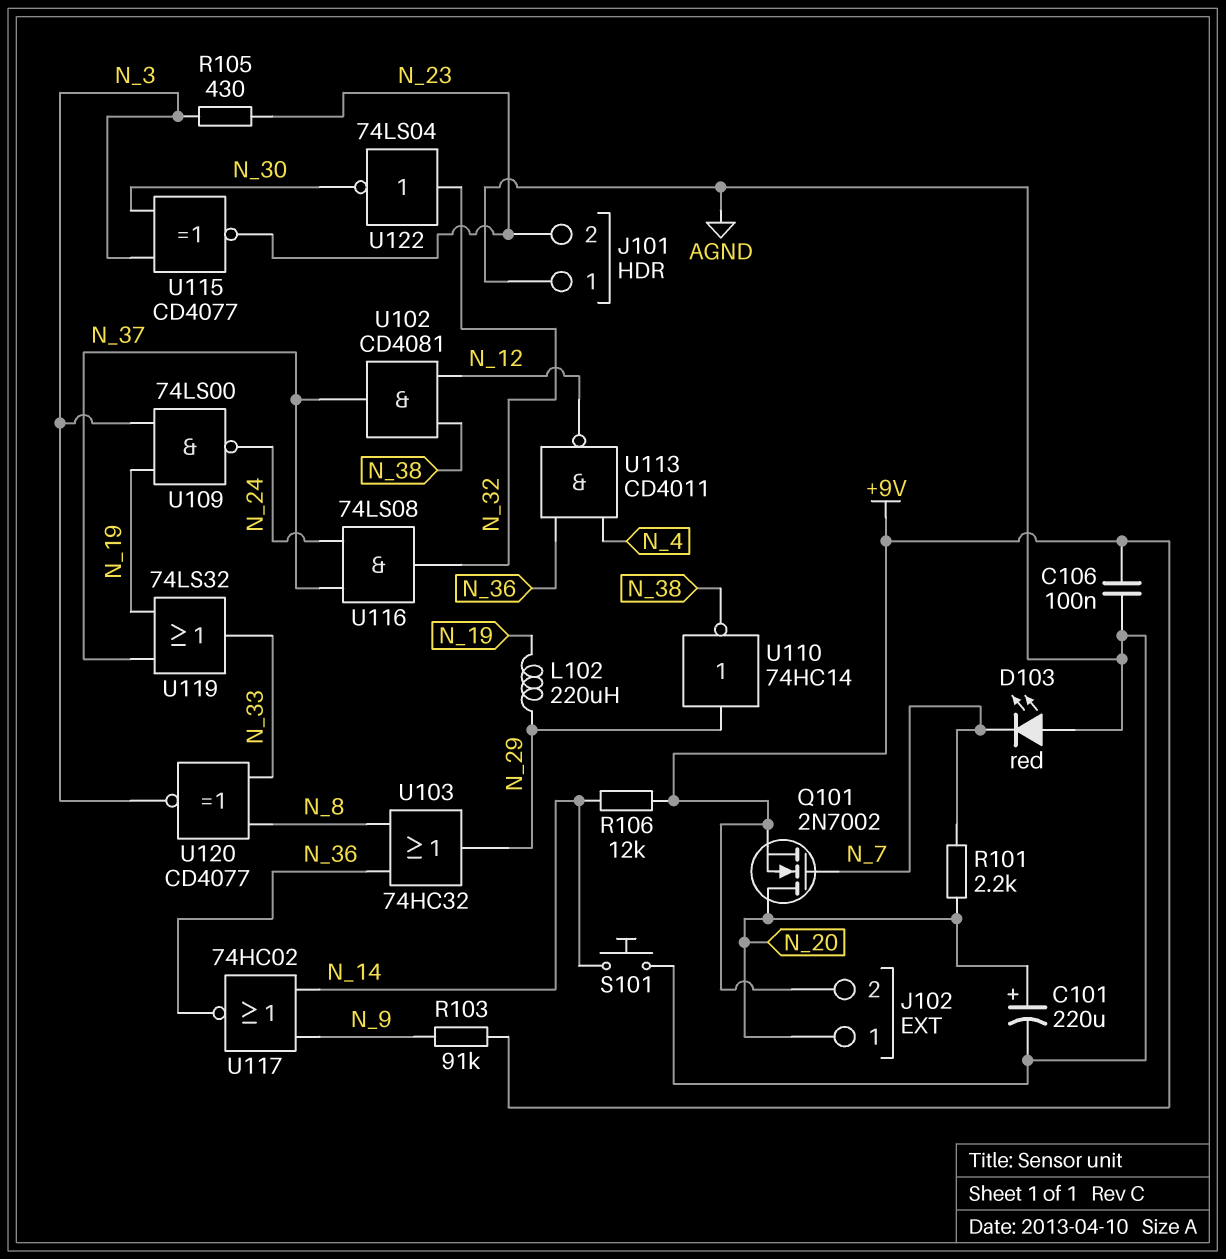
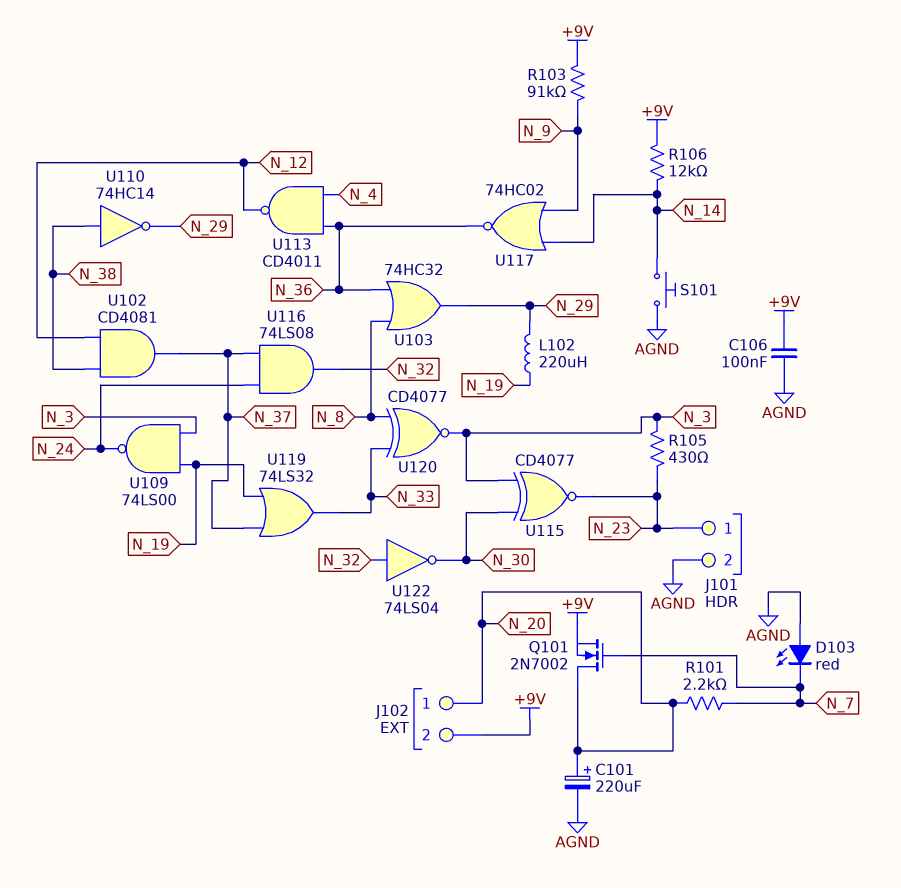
J101 pin 1: AGND -> N_23
J101 pin 2: N_23 -> AGND
U110: NOT 74HC14 (in N_29, out N_38) -> NOT 74HC14 (in N_38, out N_29)

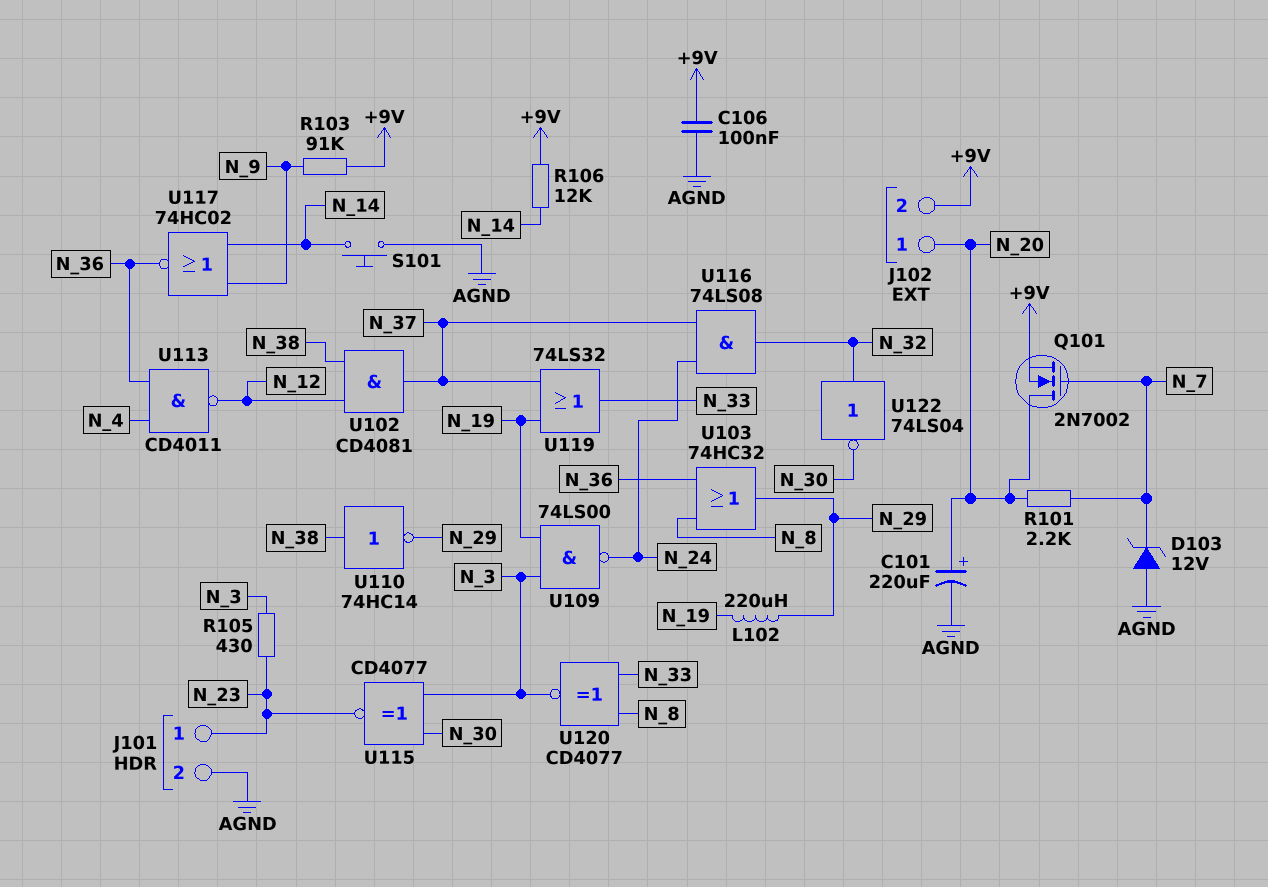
D103: LED red (A AGND, K N_7) -> zener 12V (A AGND, K N_7)

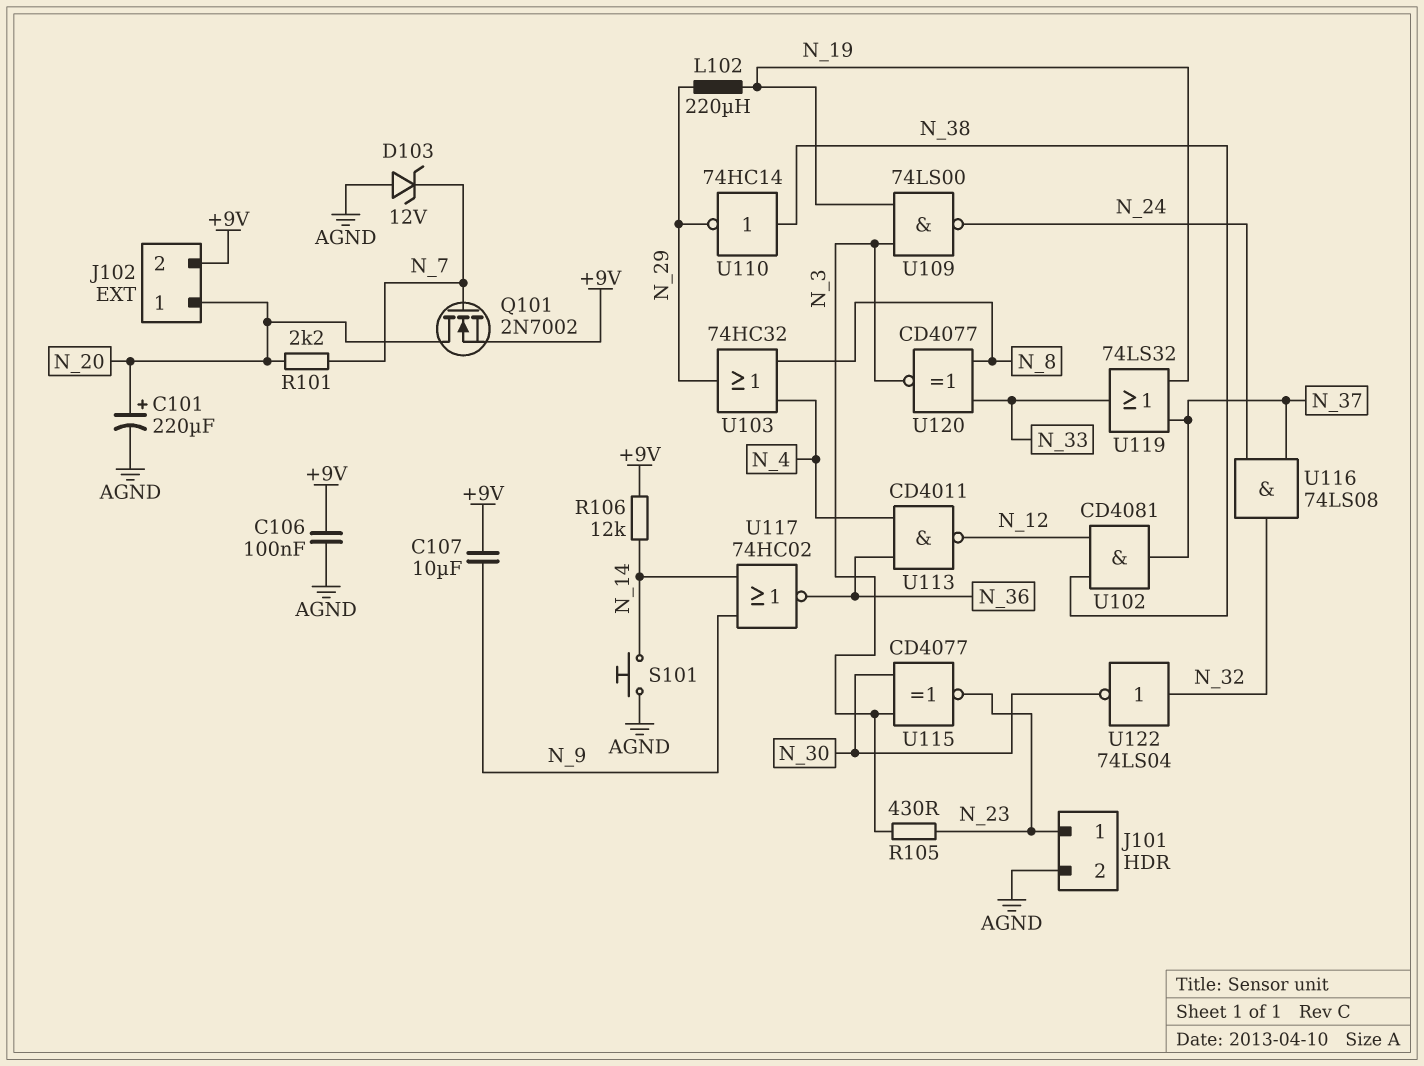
C107: none -> 10uF (+9V, N_9)
R103: 91k (+9V, N_9) -> none
U103: OR 74HC32 (in N_8, in N_36, out N_29) -> OR 74HC32 (in N_4, in N_8, out N_29)

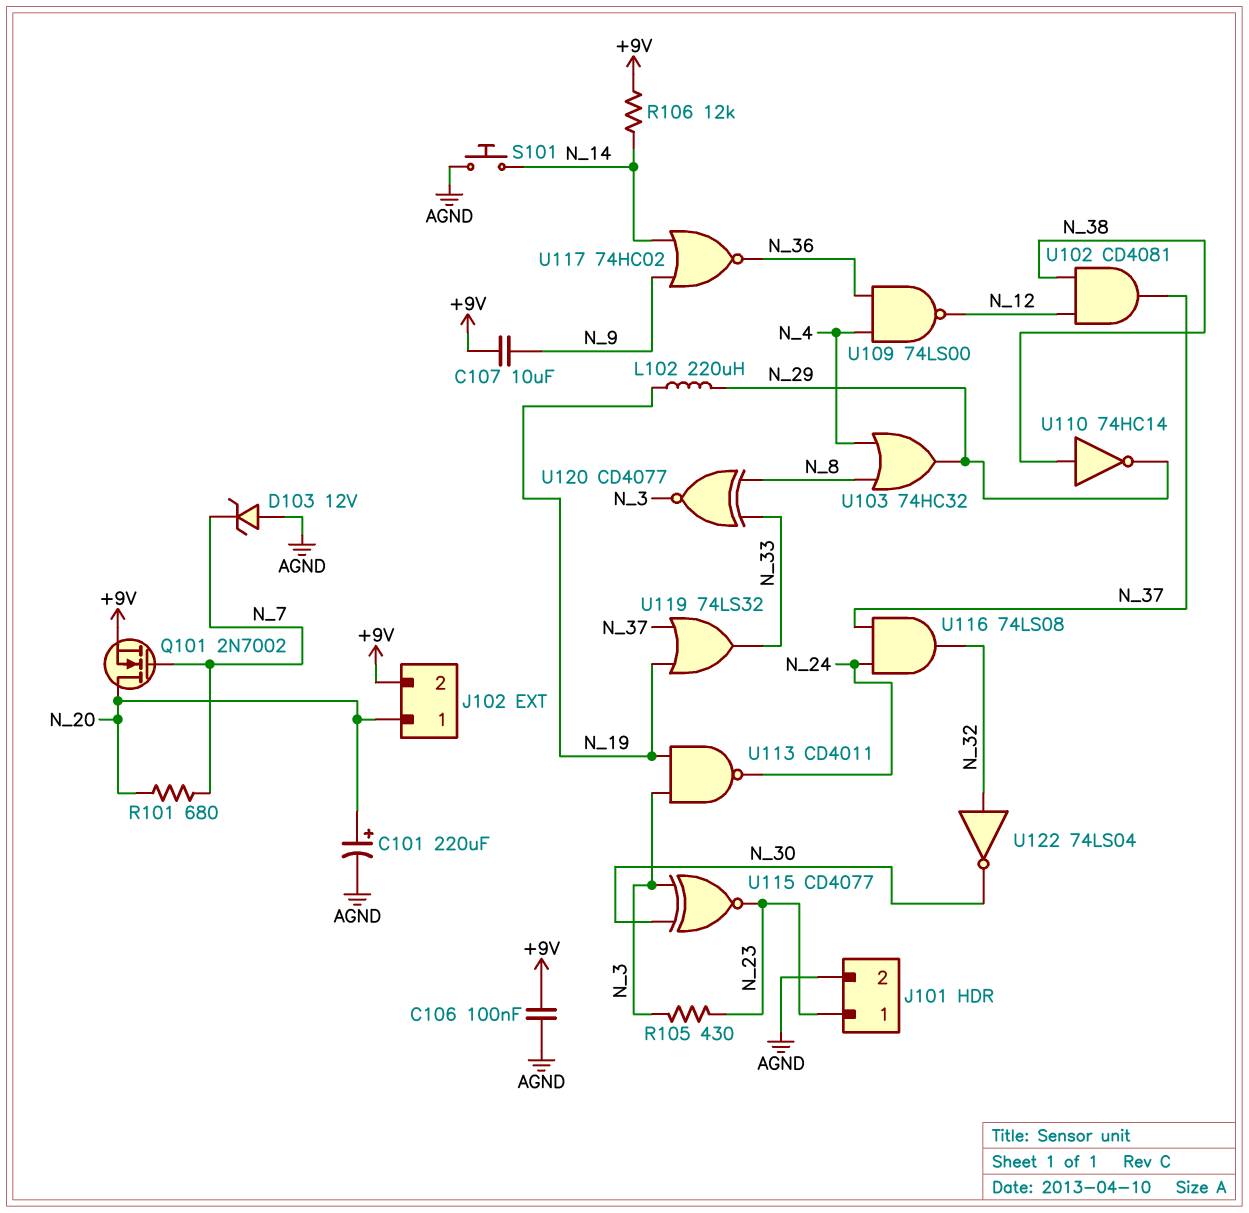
R101: 2.2k (N_7, N_20) -> 680 (N_7, N_20)
U109: NAND 74LS00 (in N_3, in N_19, out N_24) -> NAND 74LS00 (in N_4, in N_36, out N_12)
U113: NAND CD4011 (in N_4, in N_36, out N_12) -> NAND CD4011 (in N_3, in N_19, out N_24)

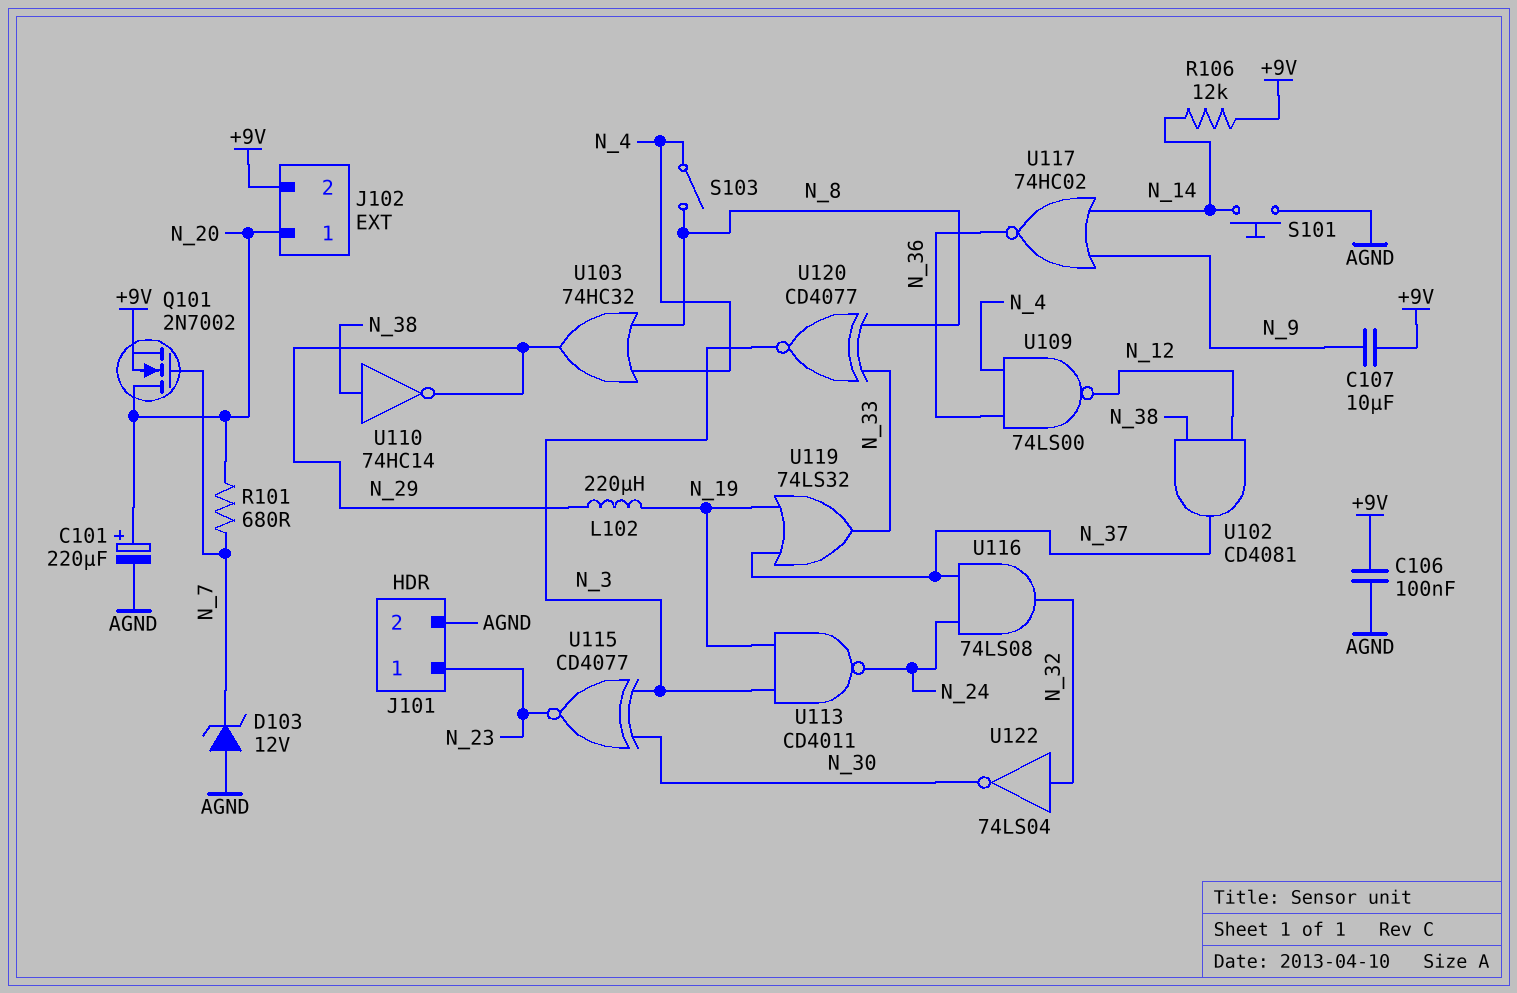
R105: 430 (N_3, N_23) -> none
S103: none -> switch (N_4, N_8)

